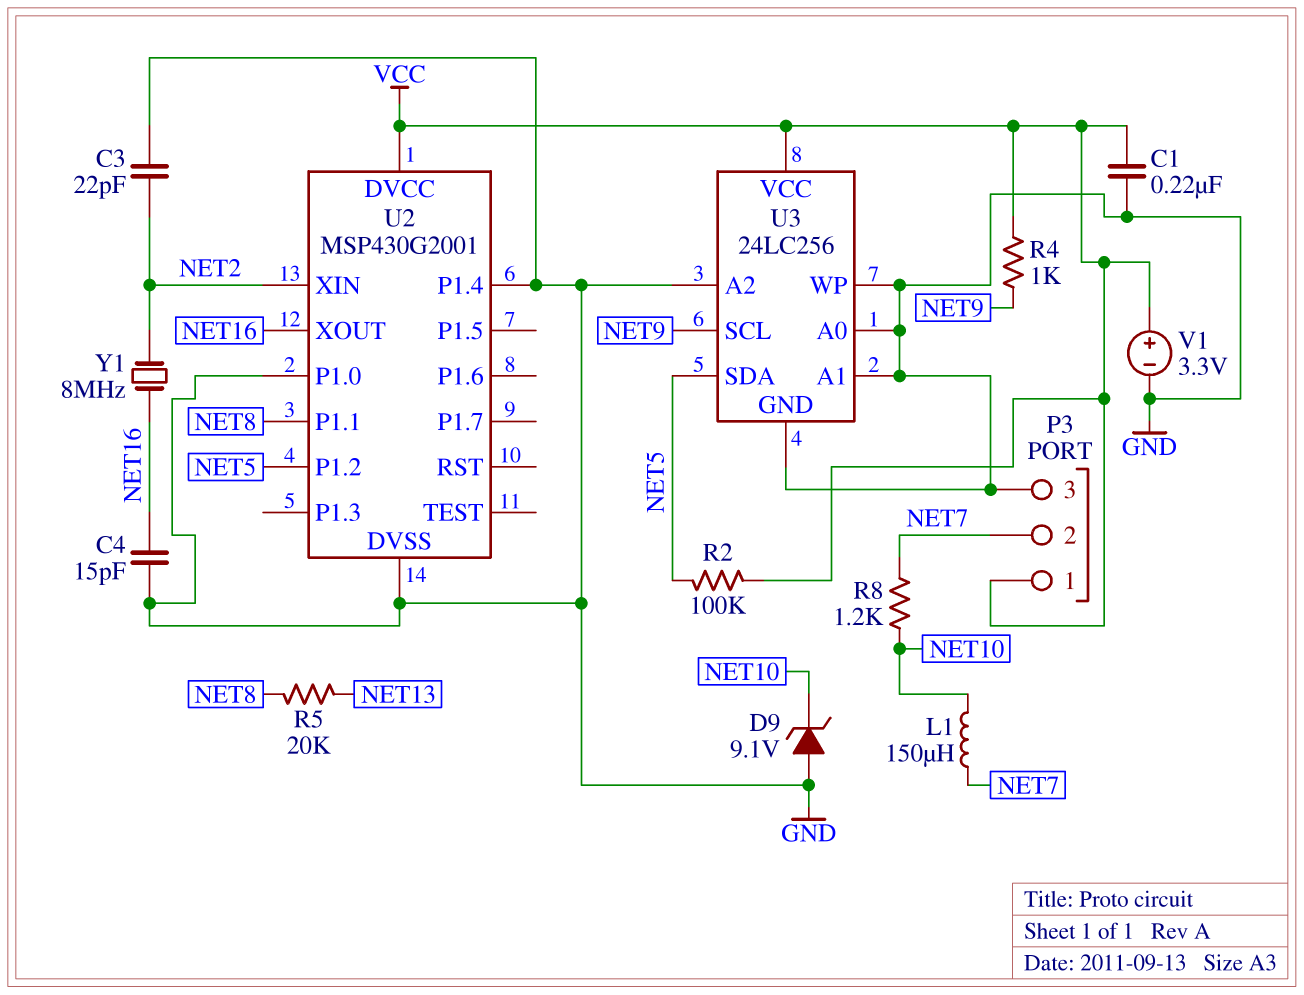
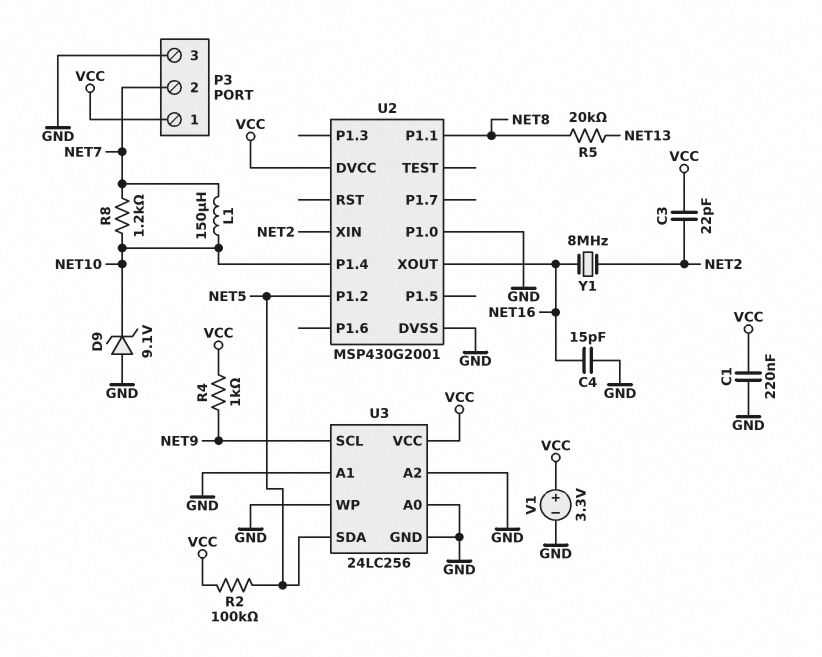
C3: 22pF (GND, NET2) -> 22pF (NET2, VCC)
U2 pin P1.4: GND -> NET10

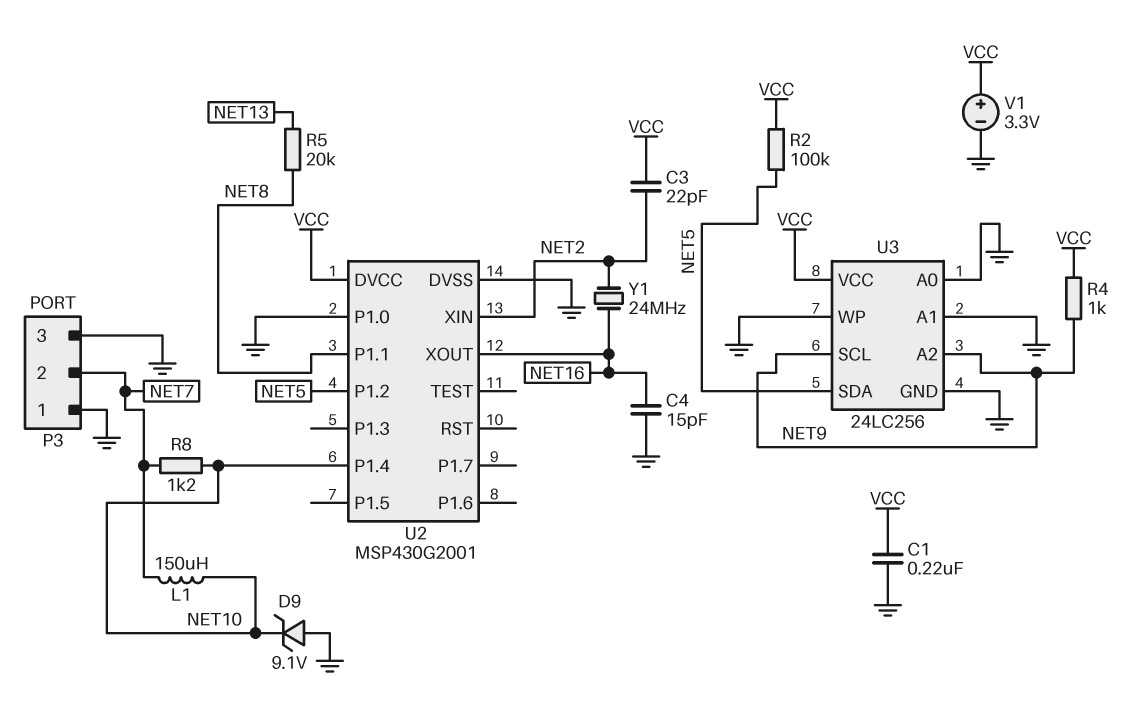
P3 pin 1: VCC -> GND
U3 pin A2: GND -> NET9
Y1: 8MHz (NET2, NET16) -> 24MHz (NET2, NET16)

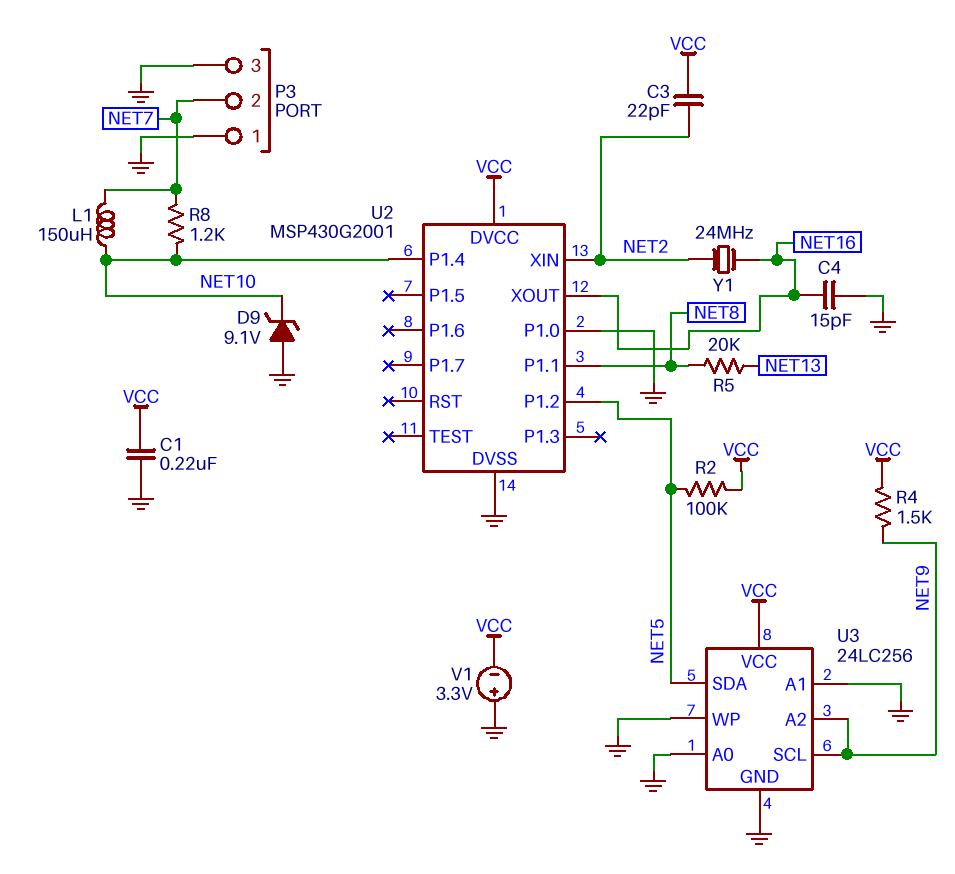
R4: 1k (NET9, VCC) -> 1.5k (NET9, VCC)
V1: 3.3V (plus VCC, minus GND) -> 3.3V (plus GND, minus VCC)

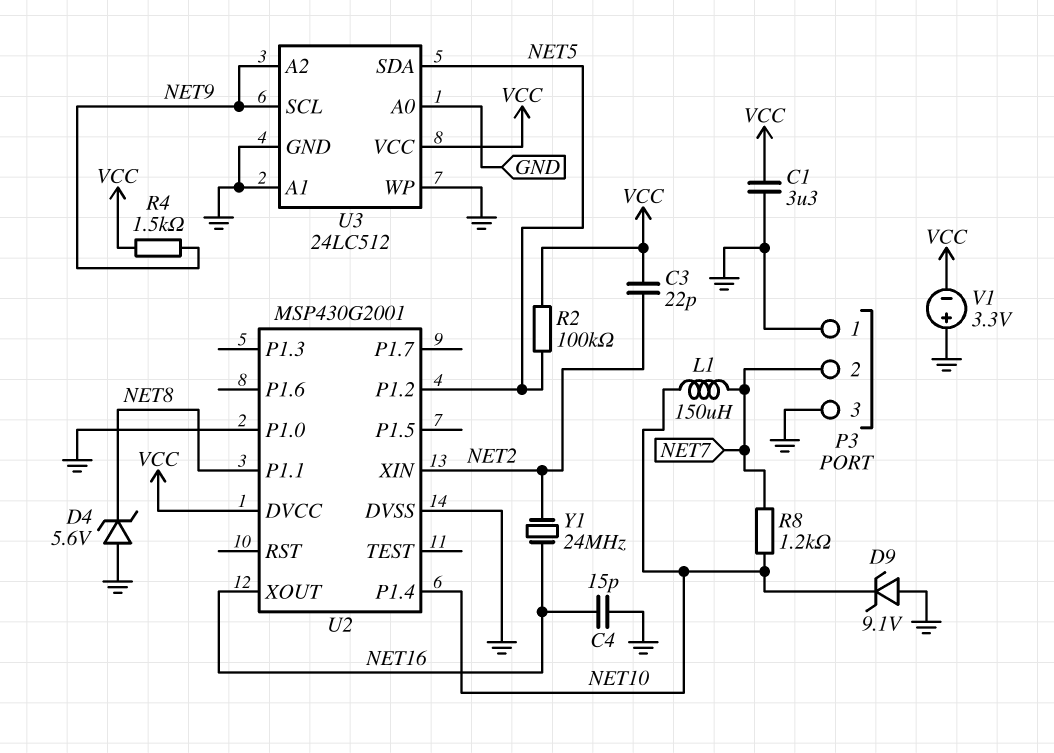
C1: 220nF (GND, VCC) -> 3.3uF (GND, VCC)
D4: none -> zener 5.6V (A GND, K NET8)
R5: 20k (NET8, NET13) -> none
U3: 24LC256 -> 24LC512

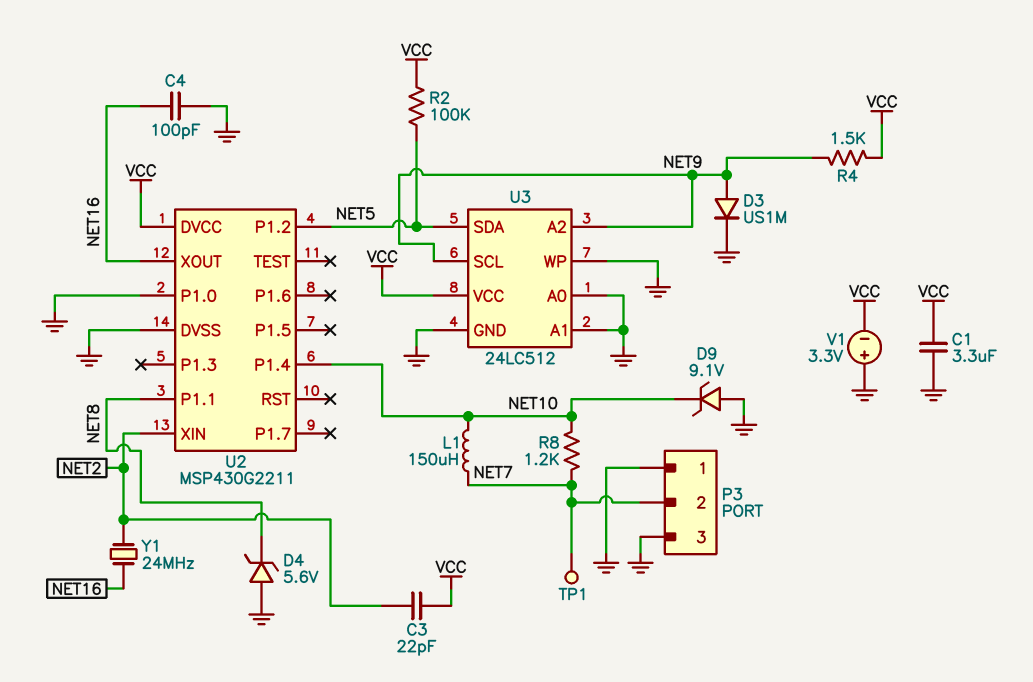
C4: 15pF (GND, NET16) -> 100pF (GND, NET16)
D3: none -> diode US1M (A NET9, K GND)
TP1: none -> test point (NET7)
U2: MSP430G2001 -> MSP430G2211

